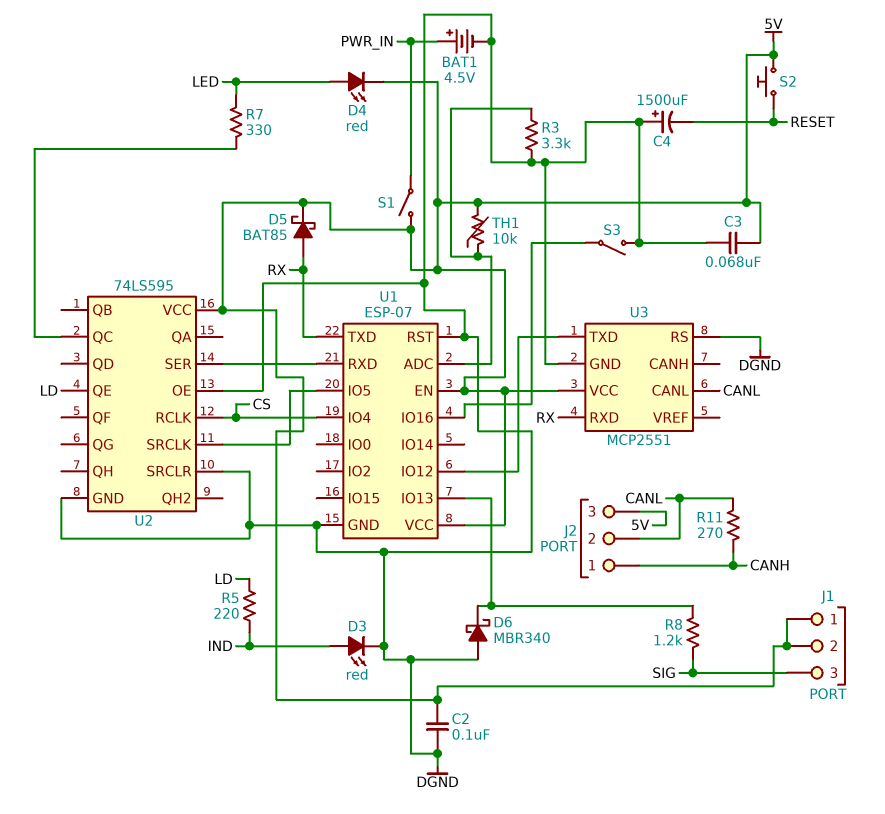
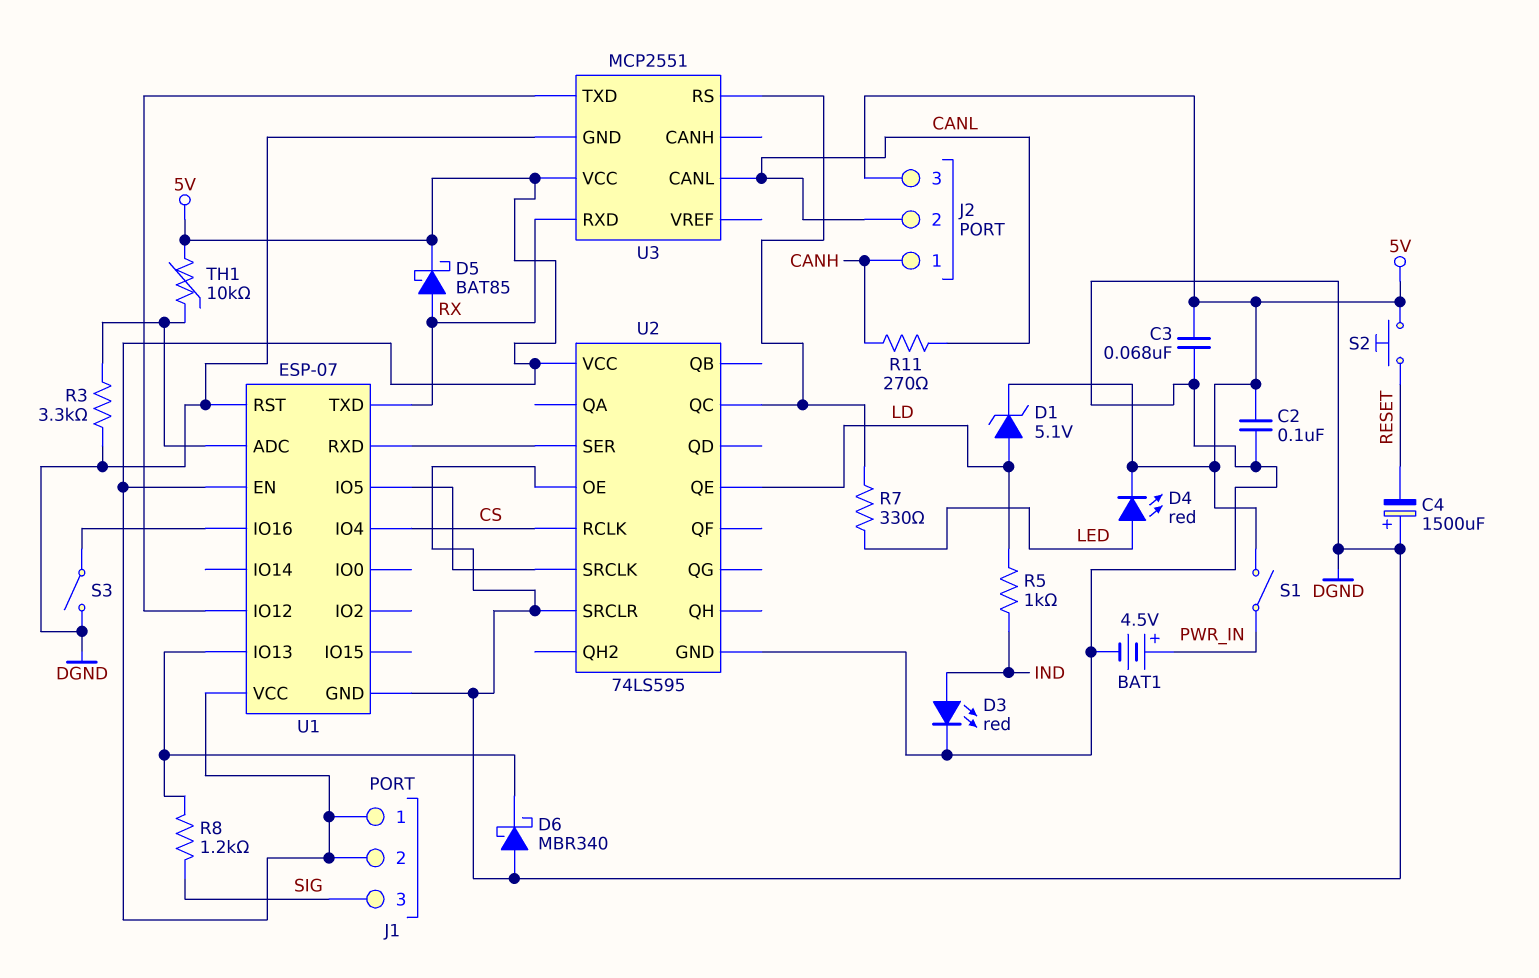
D1: none -> zener 5.1V (A LD, K 5V)
R5: 220 (IND, LD) -> 1k (IND, LD)
U3 pin RS: DGND -> U2/QC

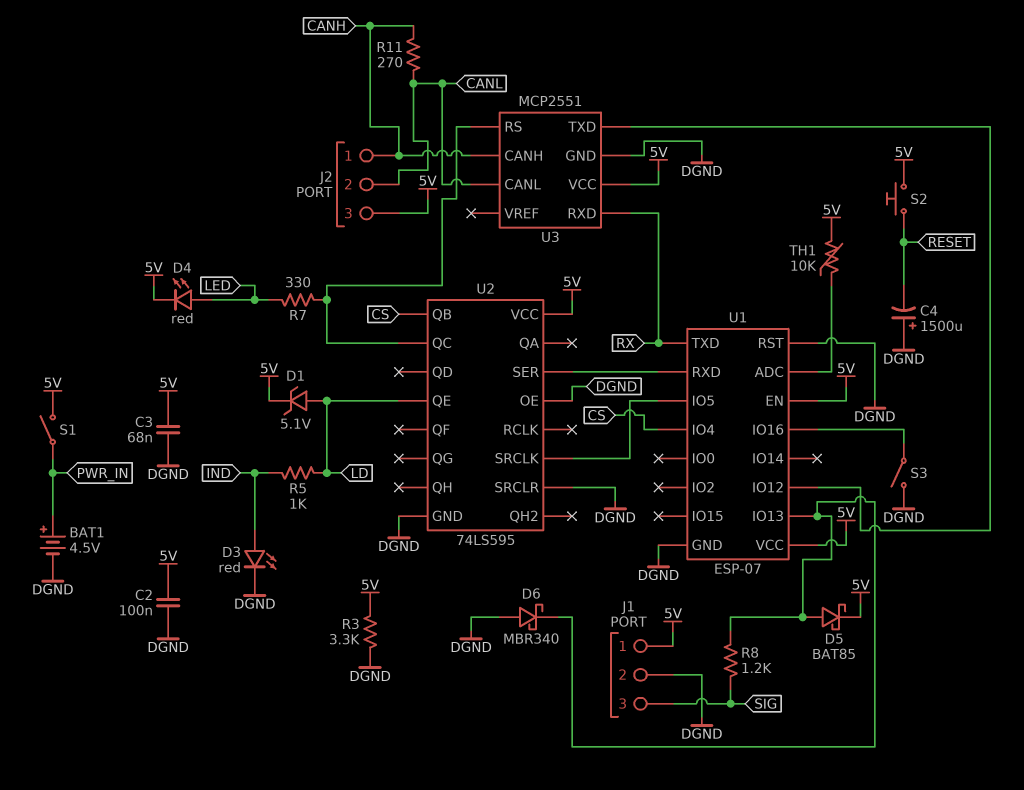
D5: schottky BAT85 (A RX, K 5V) -> schottky BAT85 (A U1/IO13, K 5V)
J1 pin 2: 5V -> DGND
R3: 3.3k (DGND, U1/ADC) -> 3.3k (5V, DGND)
U2 pin QB: none -> CS
U2 pin RCLK: CS -> none
U3 pin CANH: none -> CANH

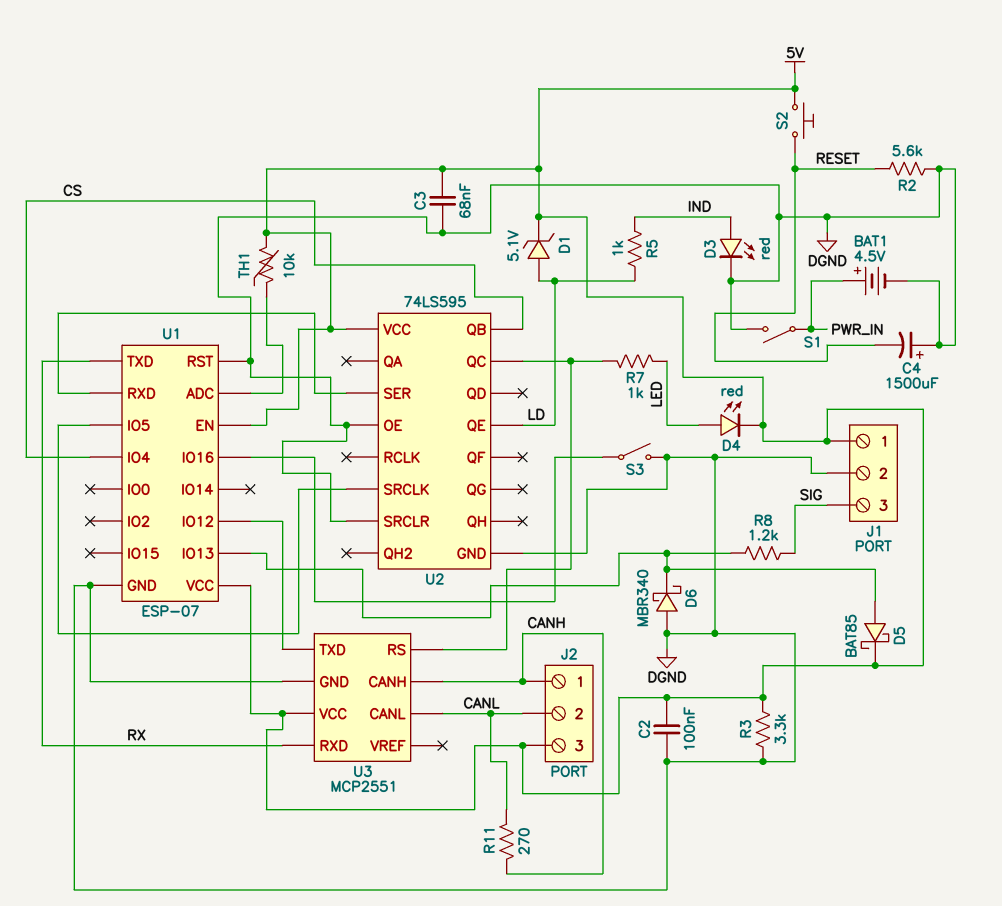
R2: none -> 5.6k (DGND, RESET)
R7: 330 (LED, U2/QC) -> 1k (LED, U2/QC)
S1: switch (5V, PWR_IN) -> switch (DGND, PWR_IN)

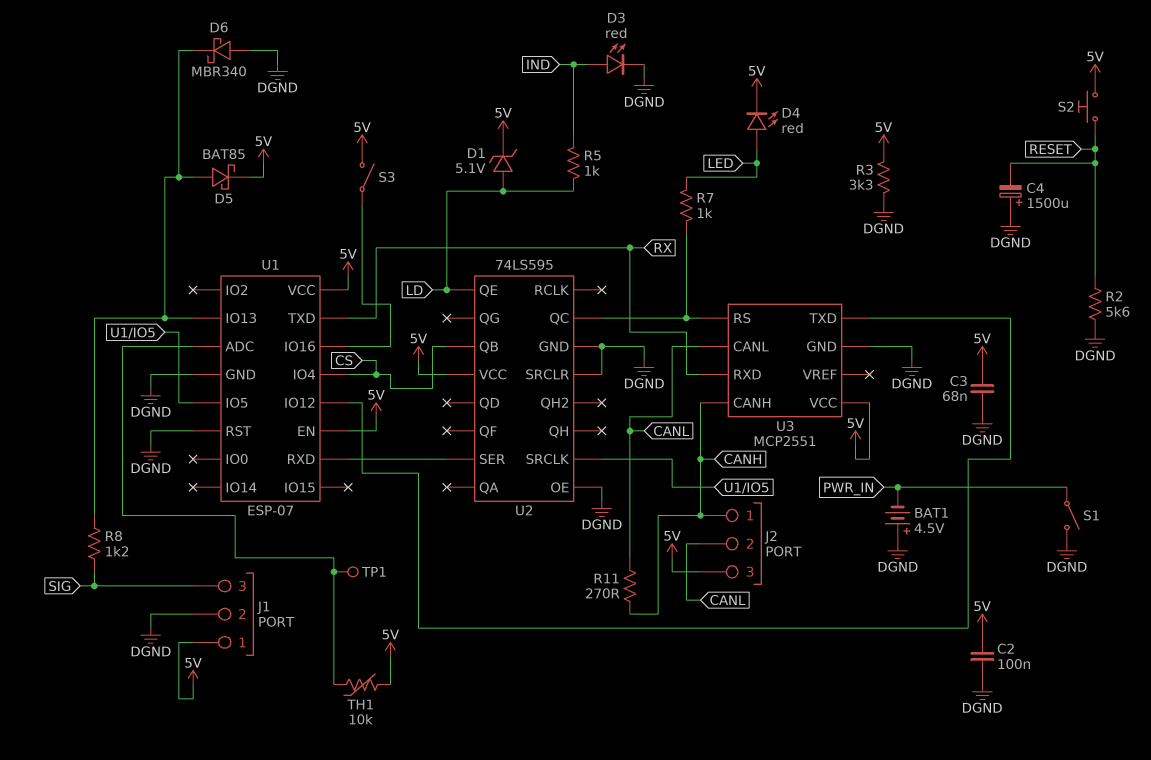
BAT1: 4.5V (plus PWR_IN, minus DGND) -> 4.5V (plus DGND, minus PWR_IN)
S3: switch (DGND, U1/IO16) -> switch (5V, U1/IO16)
TP1: none -> test point (U1/ADC)

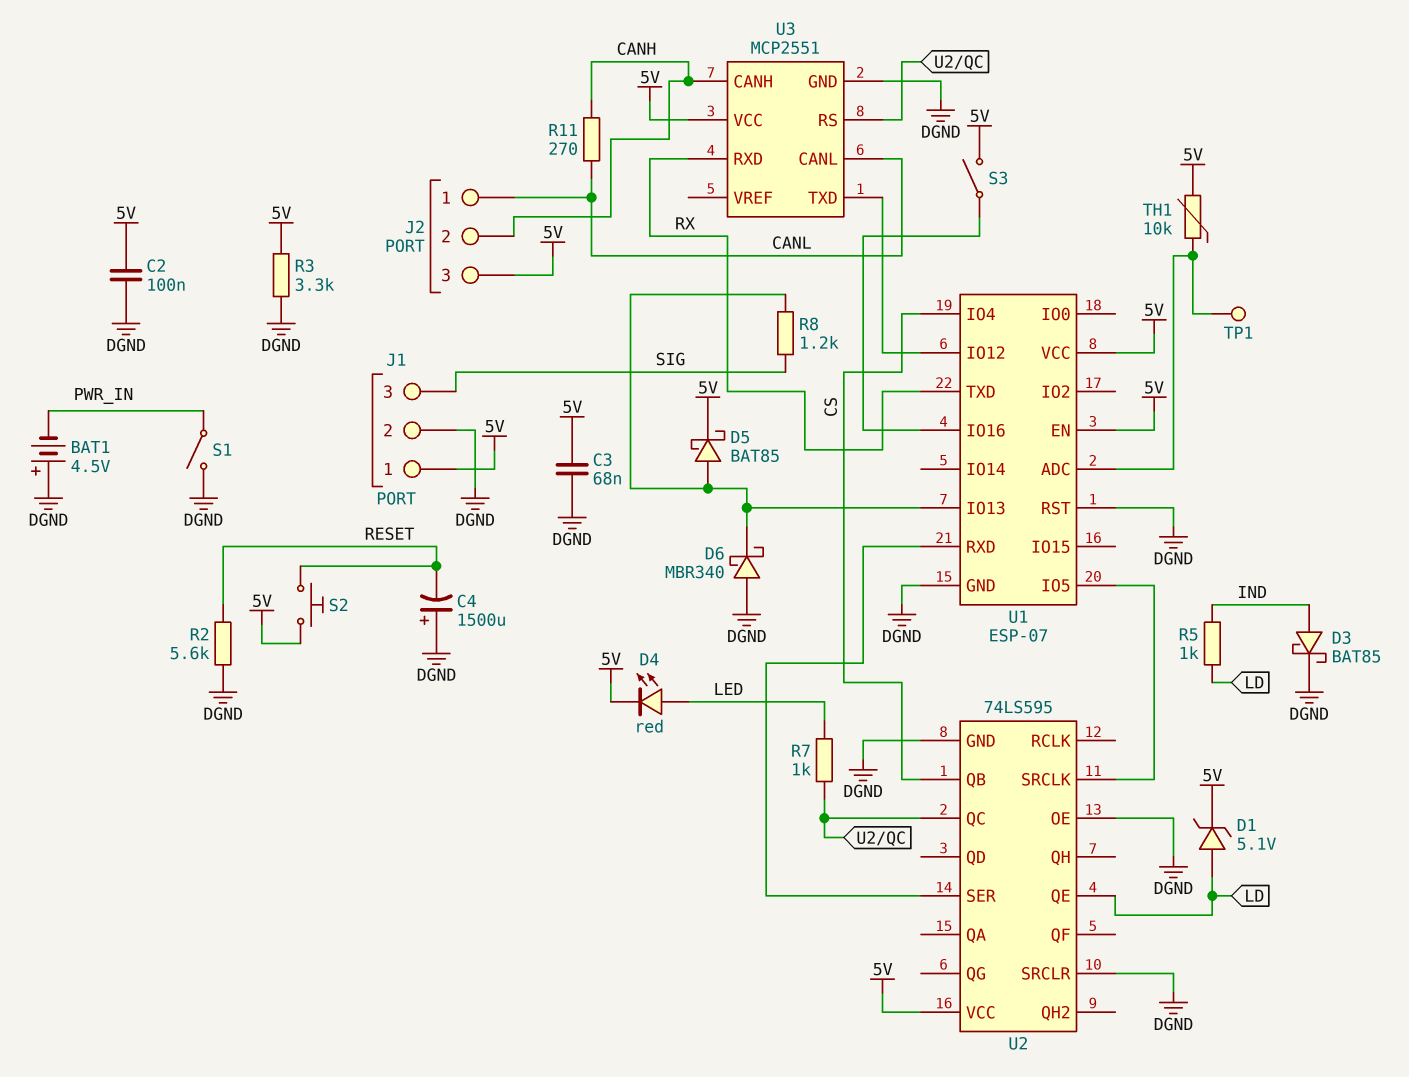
D3: LED red (A IND, K DGND) -> schottky BAT85 (A IND, K DGND)
J2 pin 1: CANH -> CANL
J2 pin 2: CANL -> CANH

